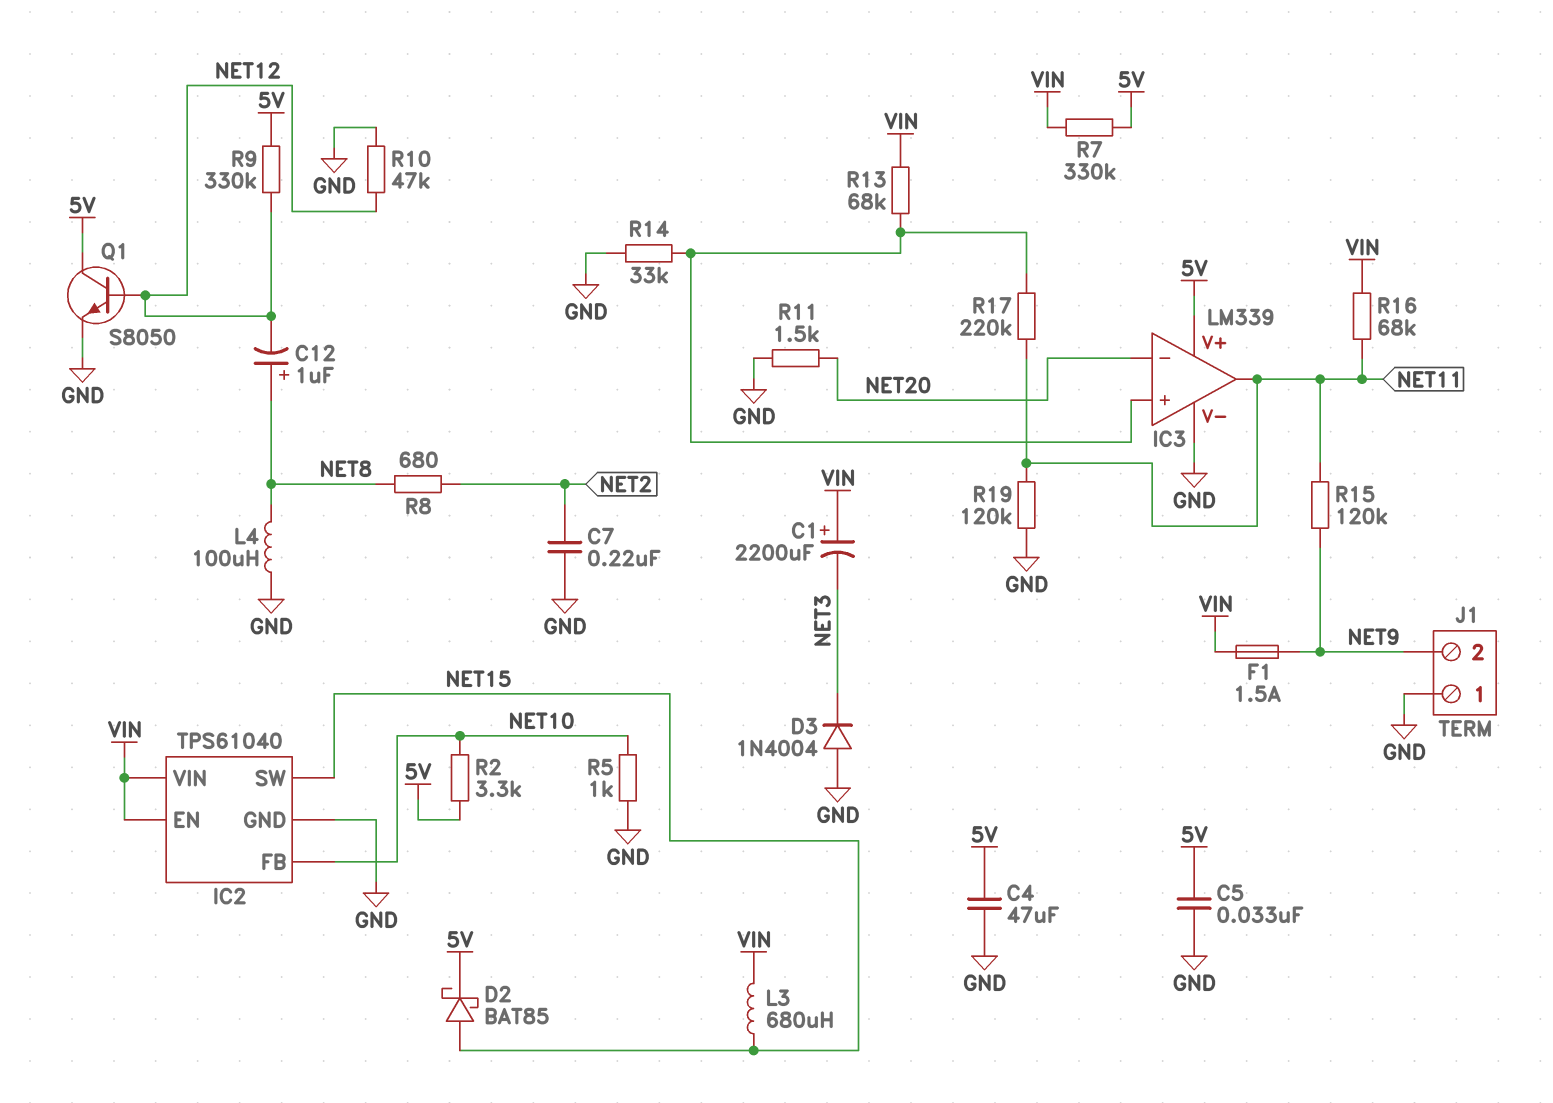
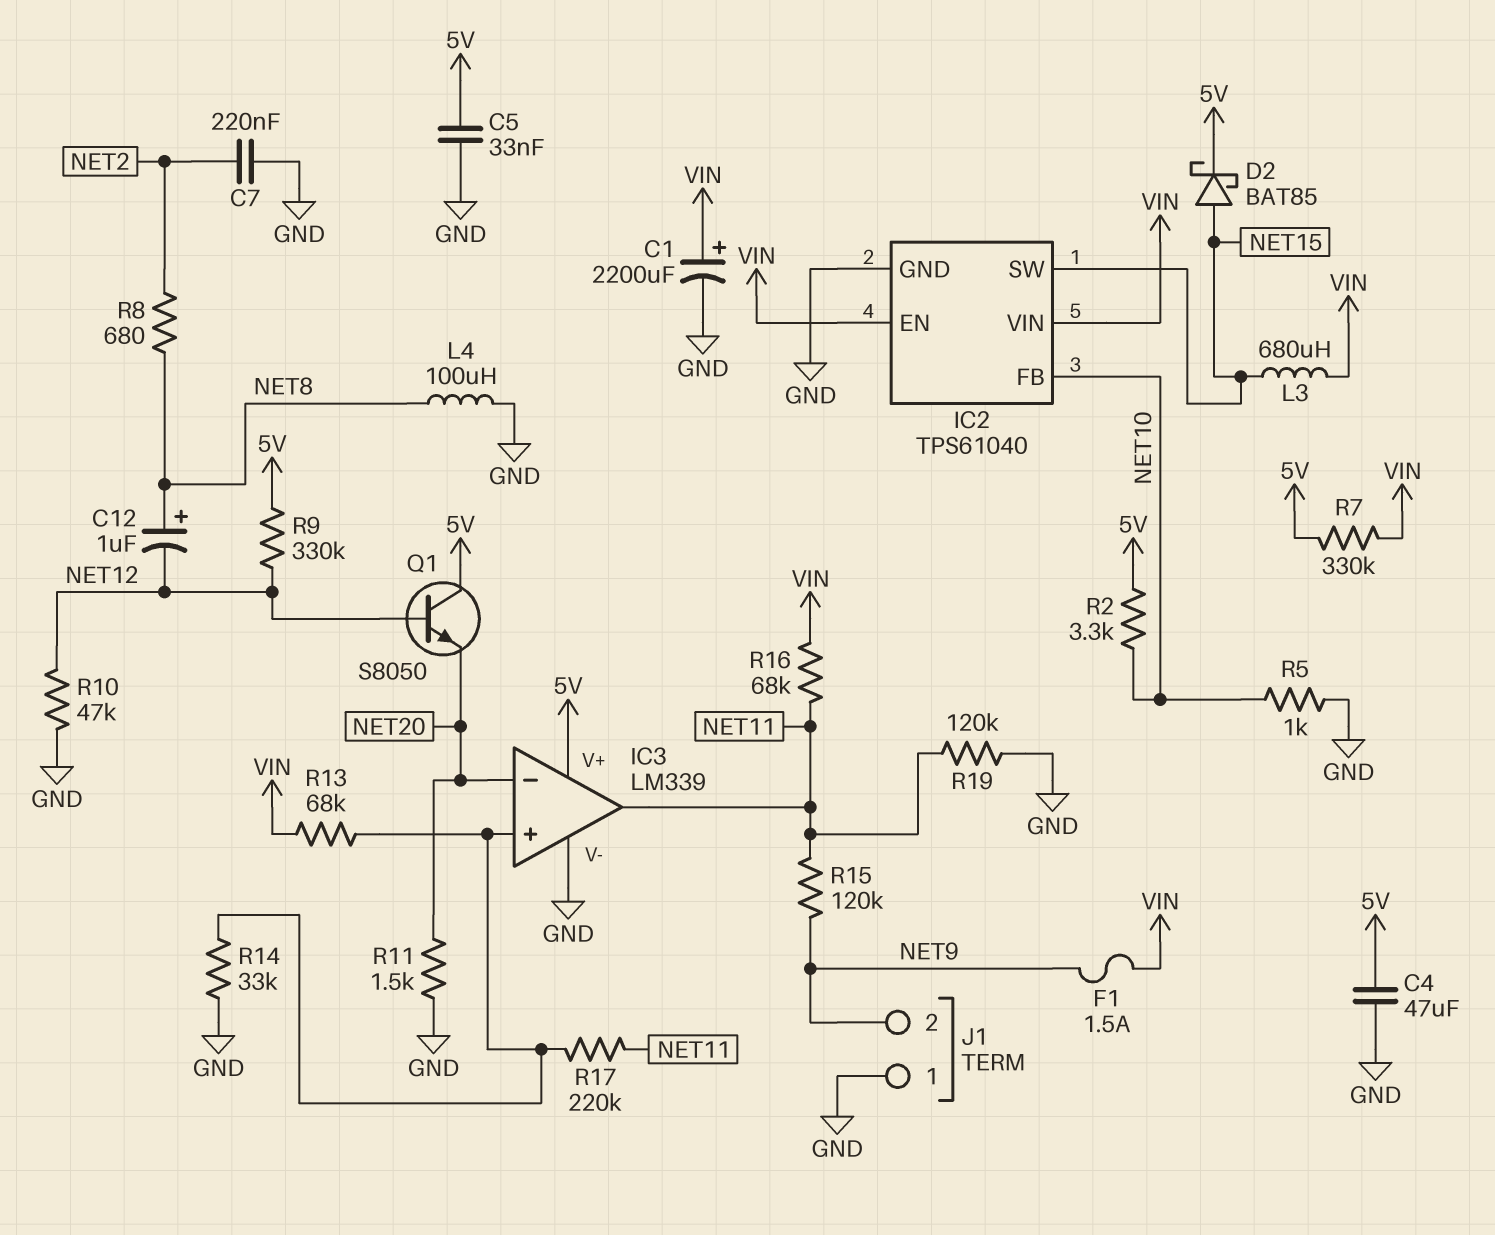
C1: 2200uF (plus VIN, minus NET3) -> 2200uF (plus VIN, minus GND)
D3: diode 1N4004 (A GND, K NET3) -> none
Q1: NPN S8050 (B NET12, C 5V, E GND) -> NPN S8050 (B NET12, C 5V, E NET20)

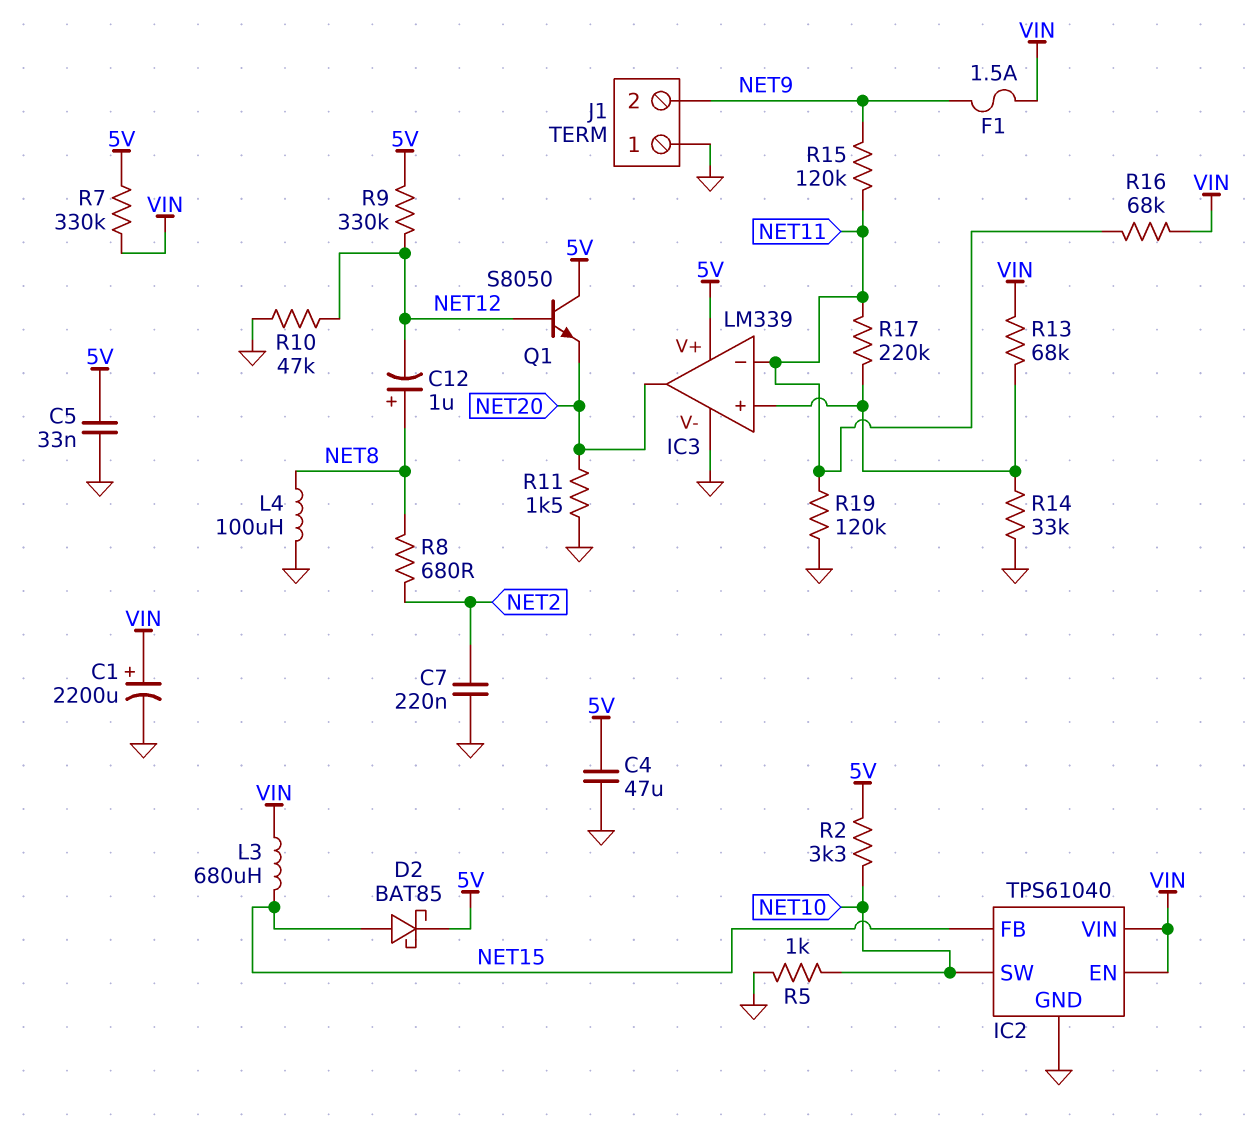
IC2 pin FB: NET10 -> NET15
IC2 pin SW: NET15 -> NET10
IC3 pin in-: NET20 -> NET11
IC3 pin out: NET11 -> NET20

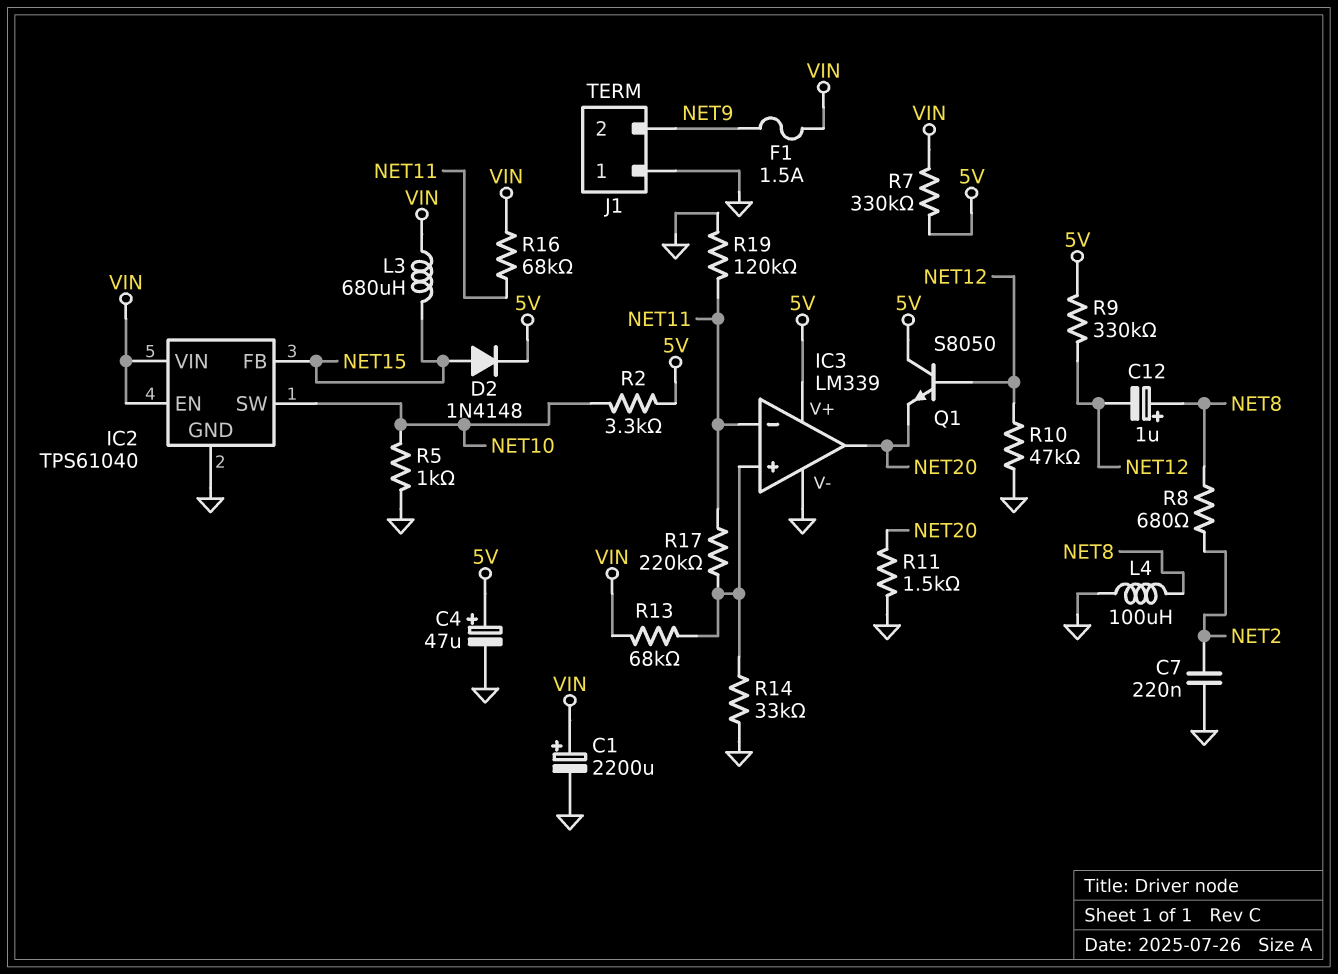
C4: 47uF (5V, GND) -> 47uF (plus 5V, minus GND)
C5: 33nF (5V, GND) -> none
D2: schottky BAT85 (A NET15, K 5V) -> diode 1N4148 (A NET15, K 5V)
R15: 120k (NET9, NET11) -> none

